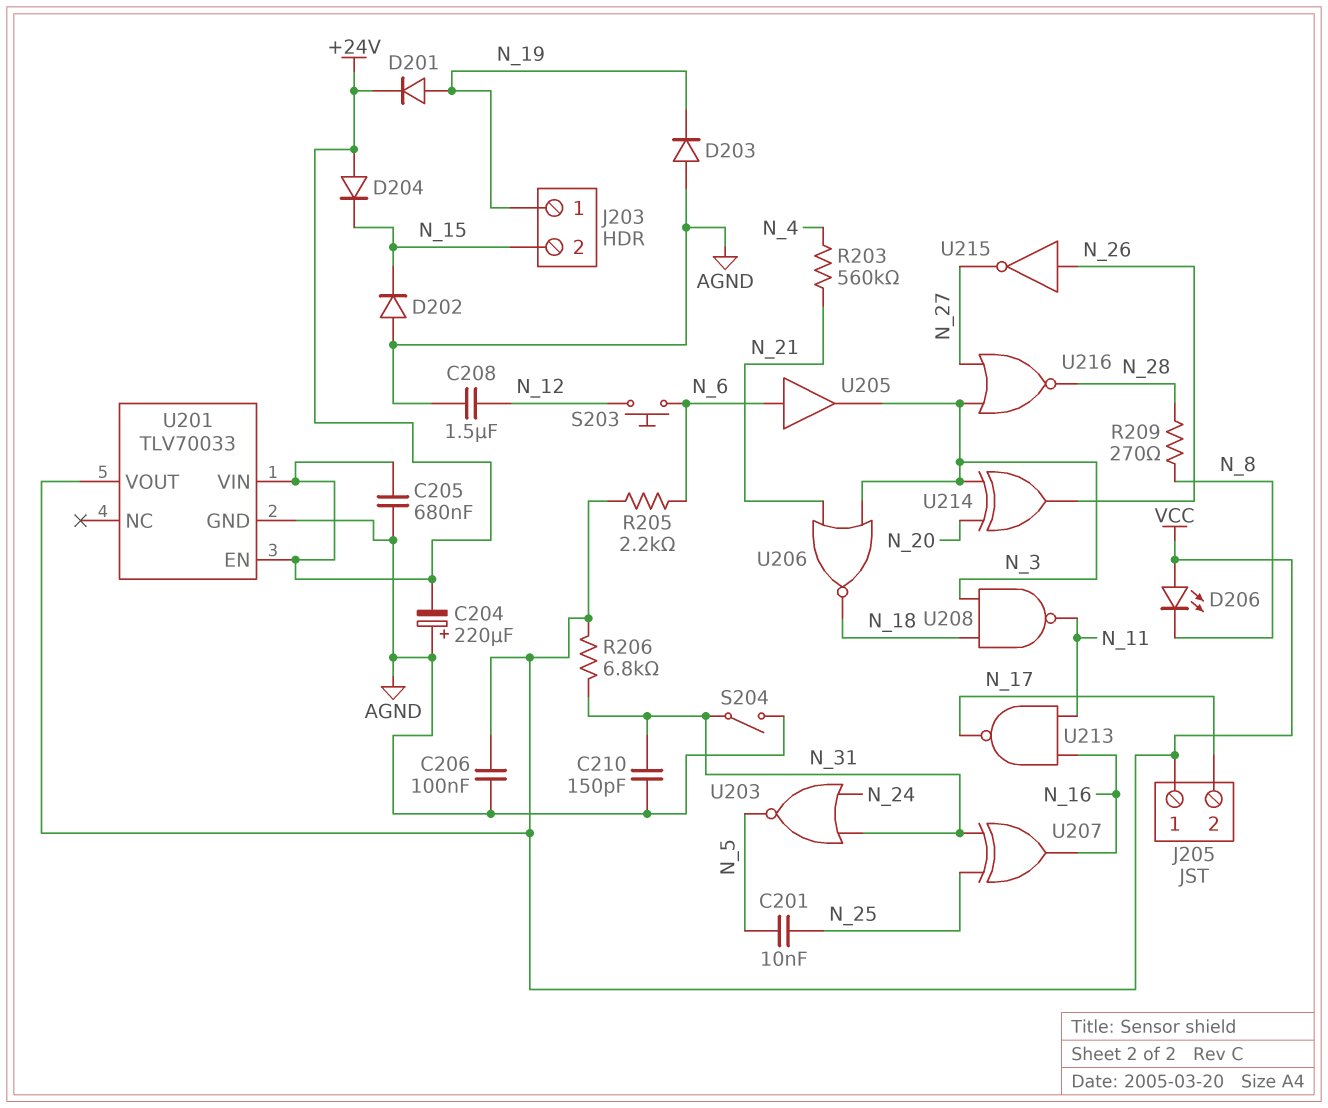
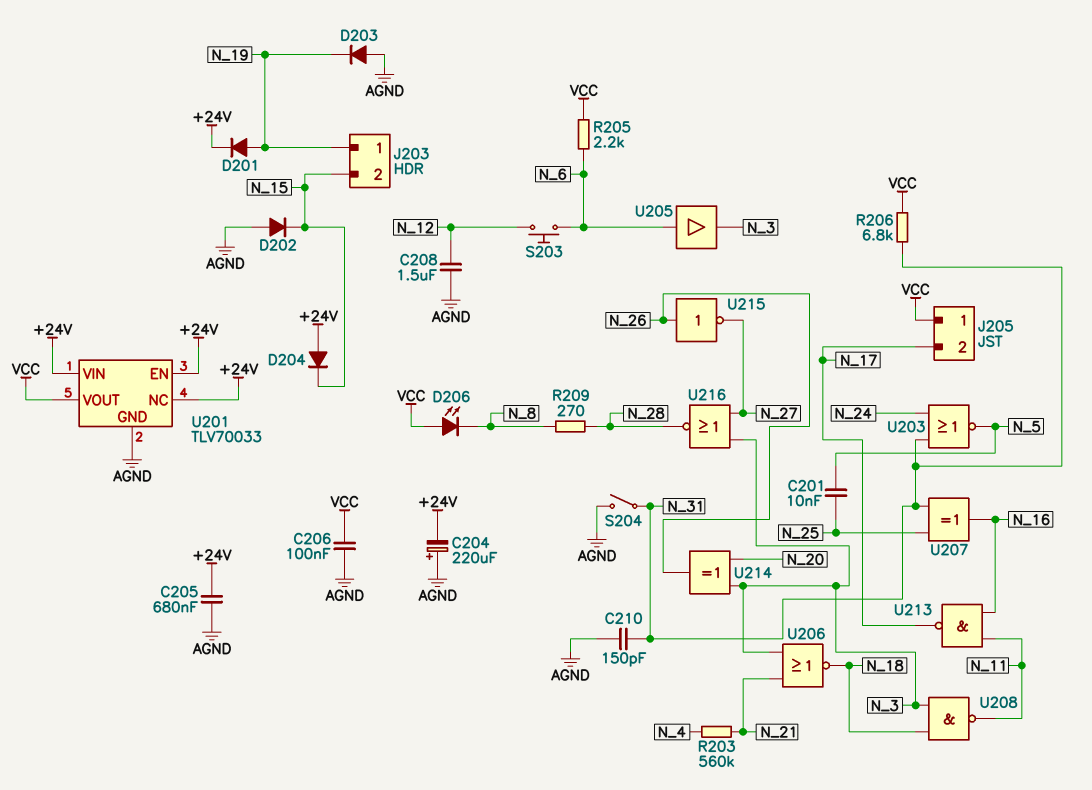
U201 pin NC: none -> +24V

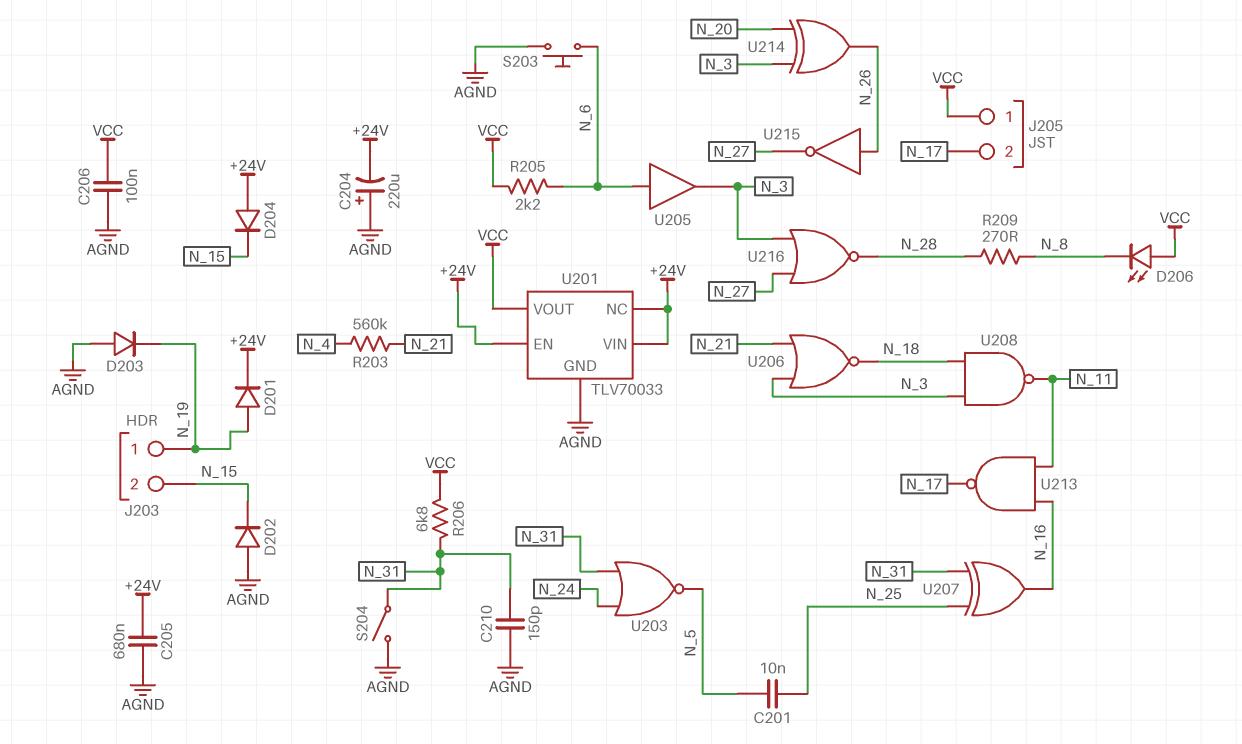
C208: 1.5uF (AGND, N_12) -> none
S203: button (N_6, N_12) -> button (AGND, N_6)

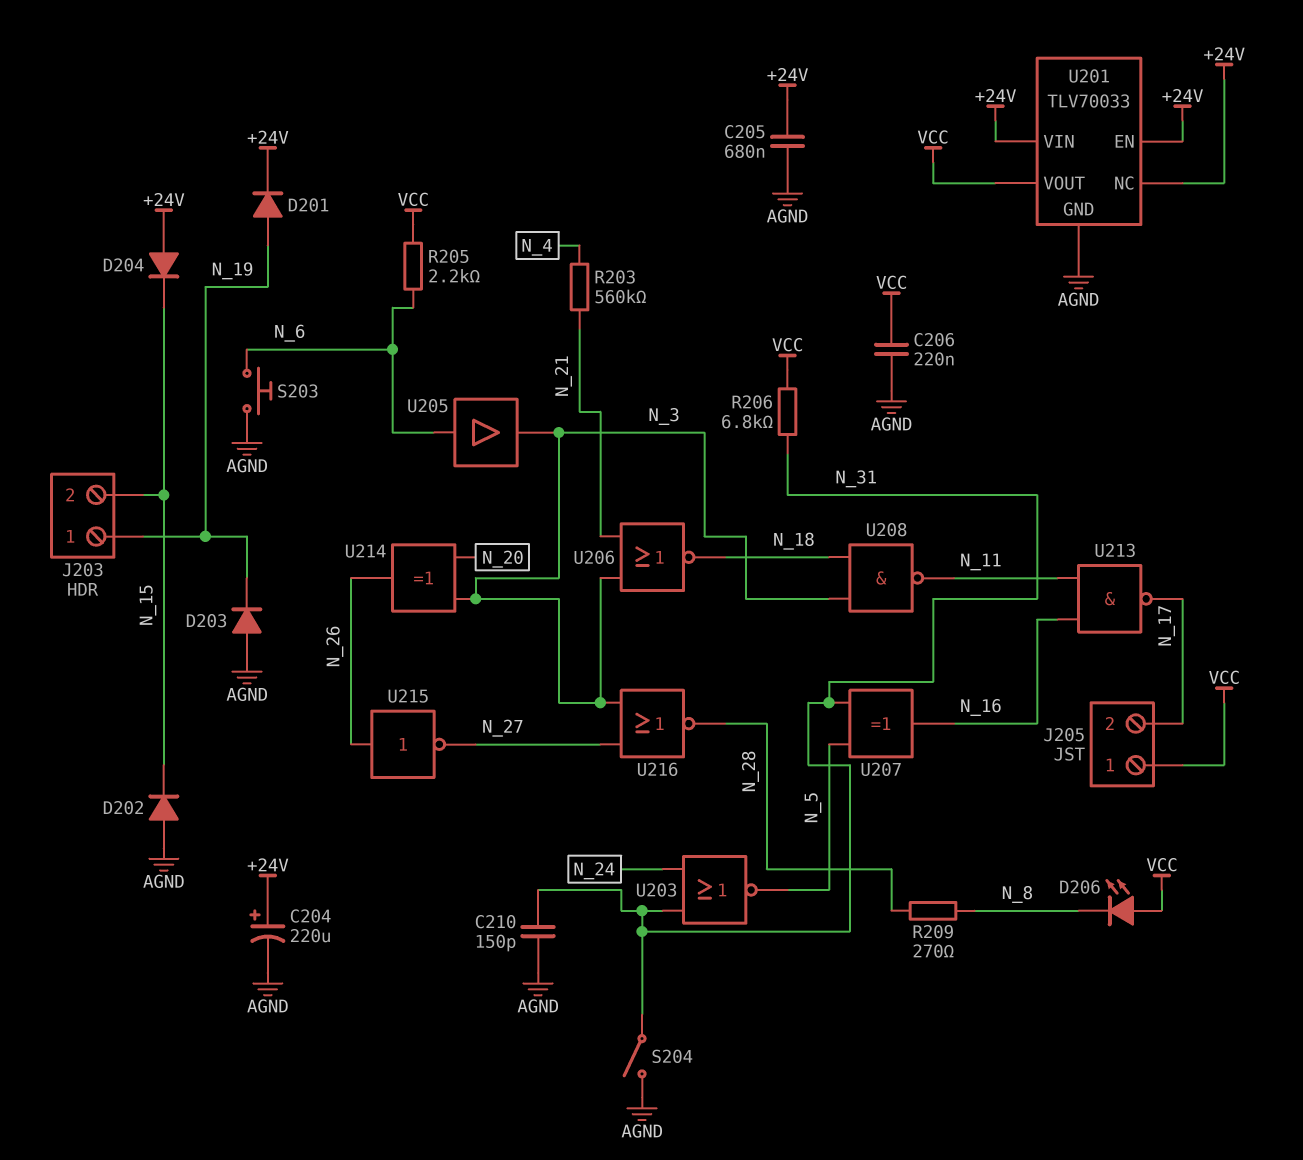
C201: 10nF (N_5, N_25) -> none
C204: 220uF (plus AGND, minus +24V) -> 220uF (plus +24V, minus AGND)
C206: 100nF (AGND, VCC) -> 220nF (AGND, VCC)
U207: XOR (in N_25, in N_31, out N_16) -> XOR (in N_5, in N_31, out N_16)

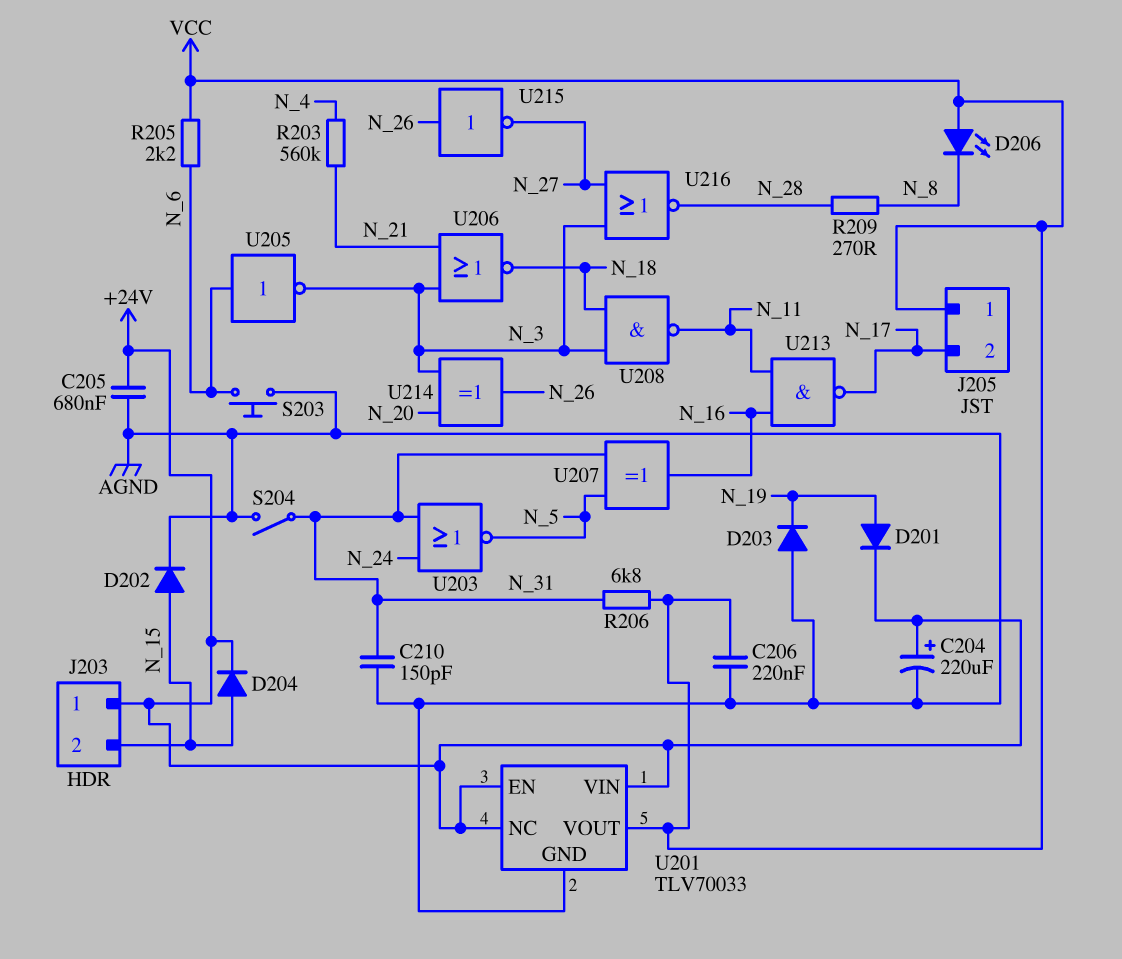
D202: diode (A AGND, K N_15) -> diode (A N_15, K AGND)
D204: diode (A +24V, K N_15) -> diode (A N_15, K +24V)
J203 pin 1: N_19 -> +24V
U205: buffer (in N_6, out N_3) -> NOT (in N_6, out N_3)

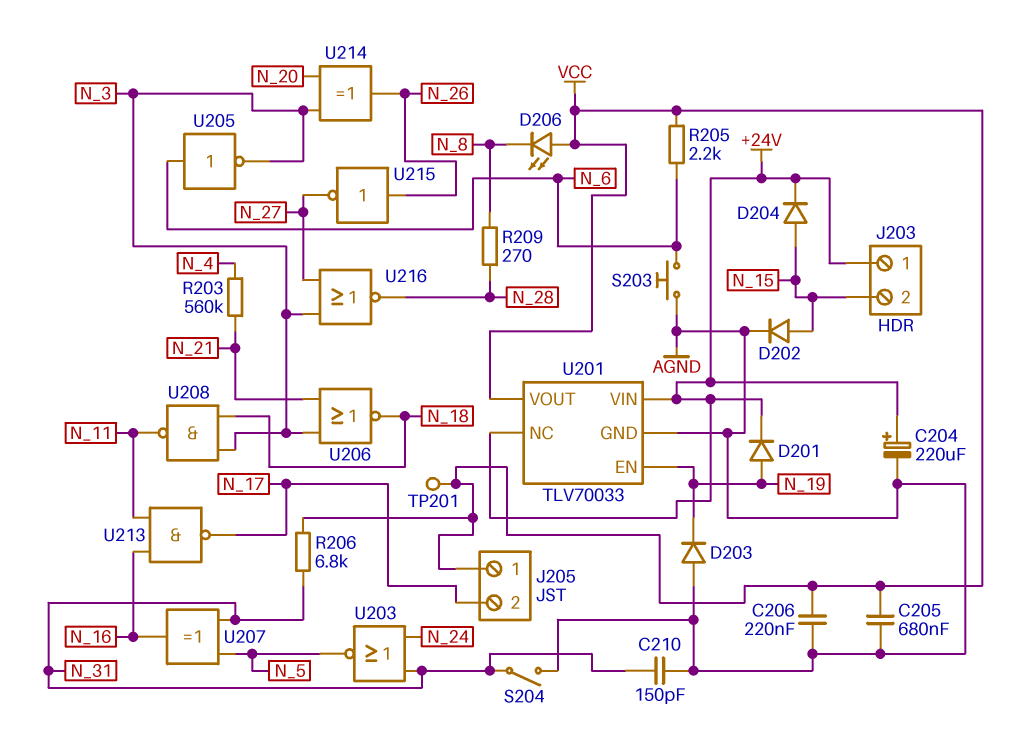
C205: 680nF (+24V, AGND) -> 680nF (AGND, VCC)
TP201: none -> test point (VCC)
U201 pin EN: +24V -> N_19

